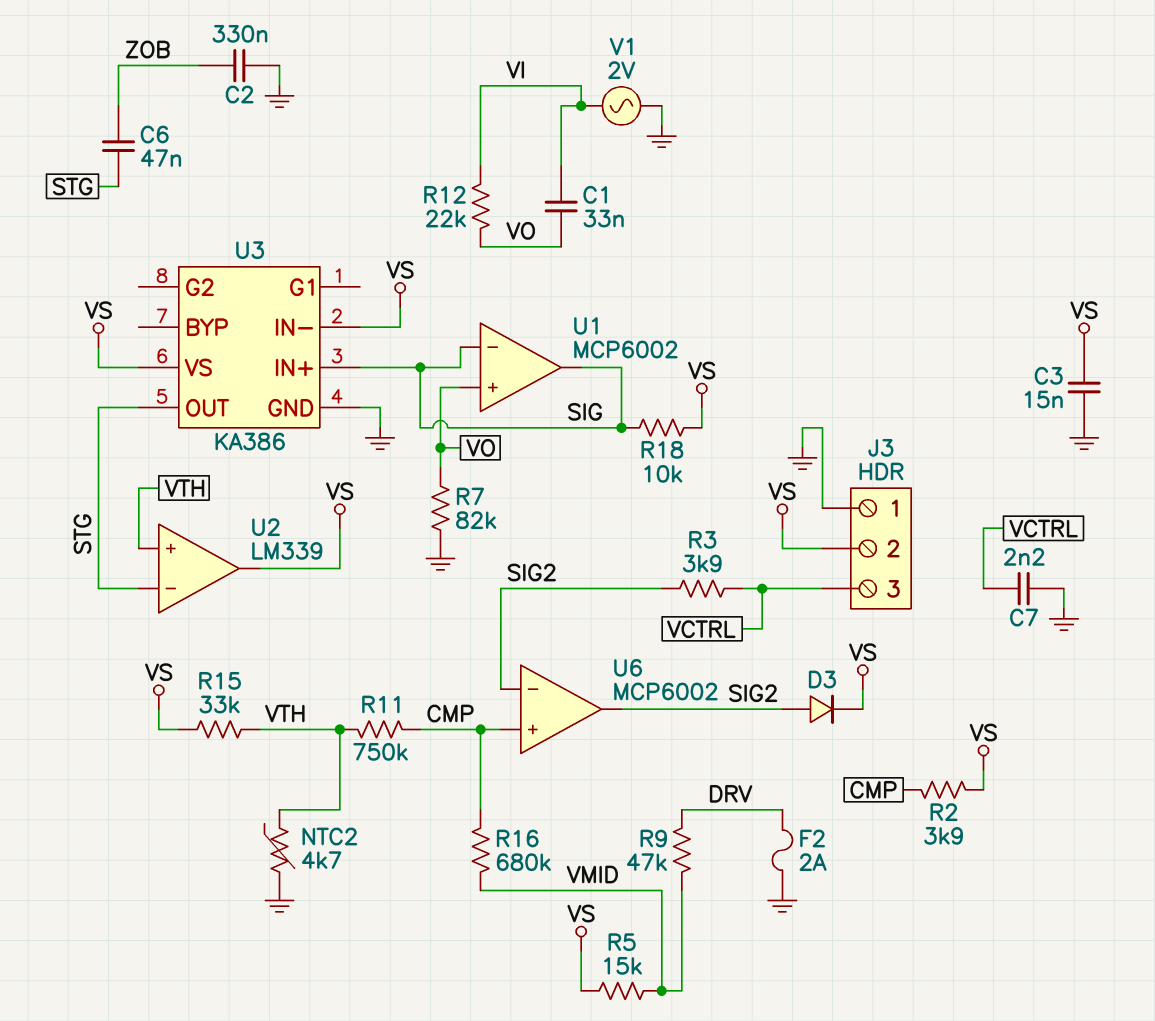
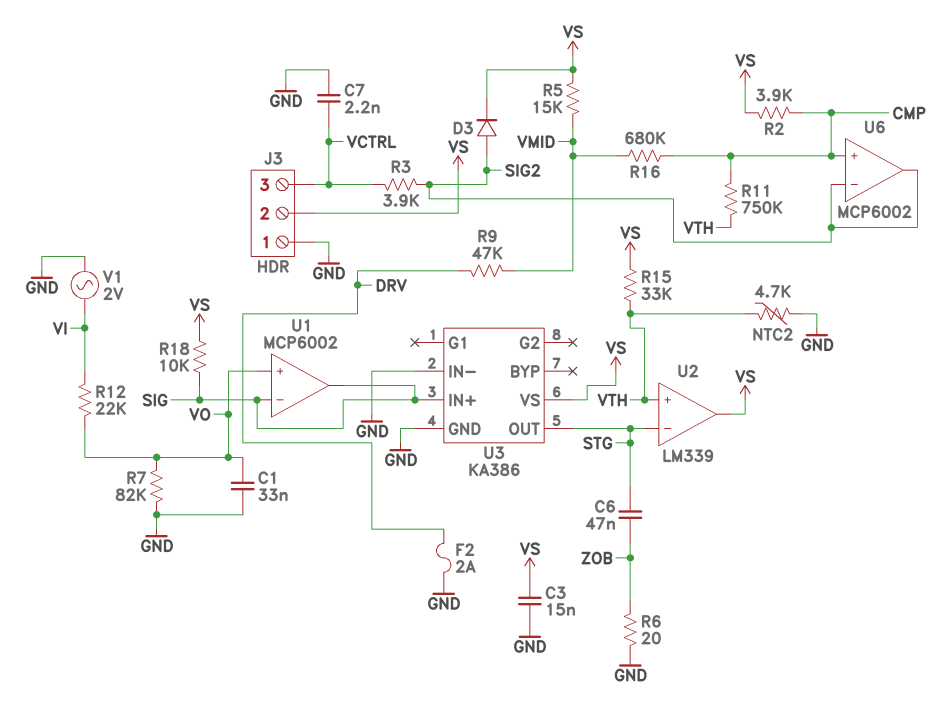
C1: 33nF (VI, VO) -> 33nF (GND, VO)
C2: 330nF (GND, ZOB) -> none
R6: none -> 20 (GND, ZOB)
U3 pin IN-: VS -> GND

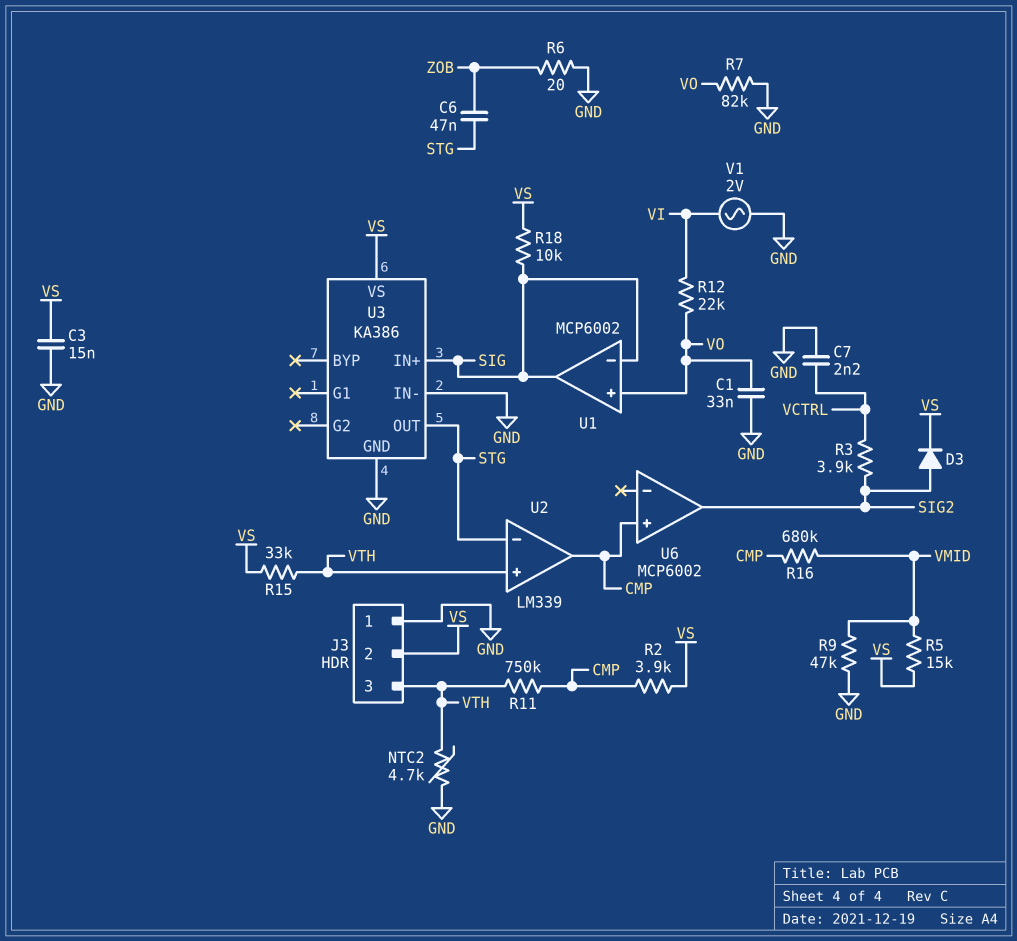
F2: 2A (DRV, GND) -> none
J3 pin 3: VCTRL -> VTH
R9: 47k (DRV, VMID) -> 47k (GND, VMID)
U2 pin out: VS -> CMP
U6 pin in-: SIG2 -> none

